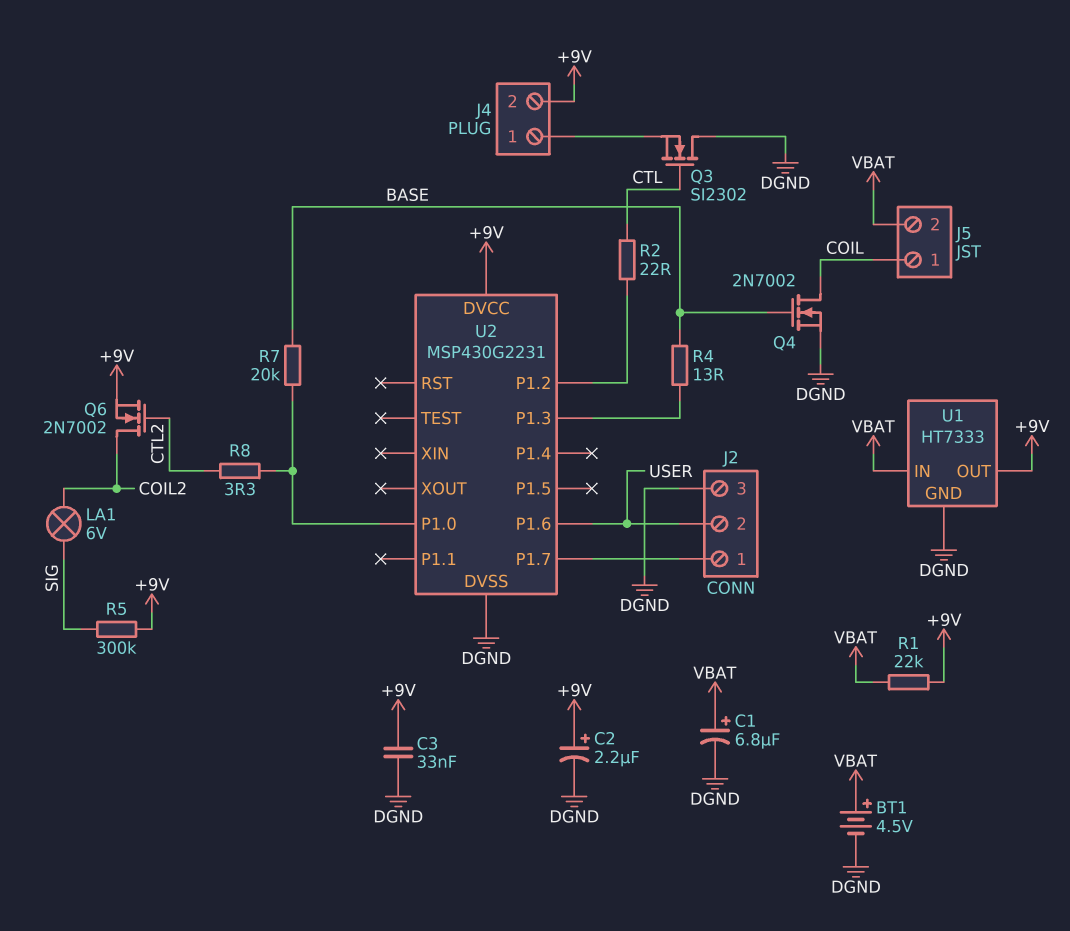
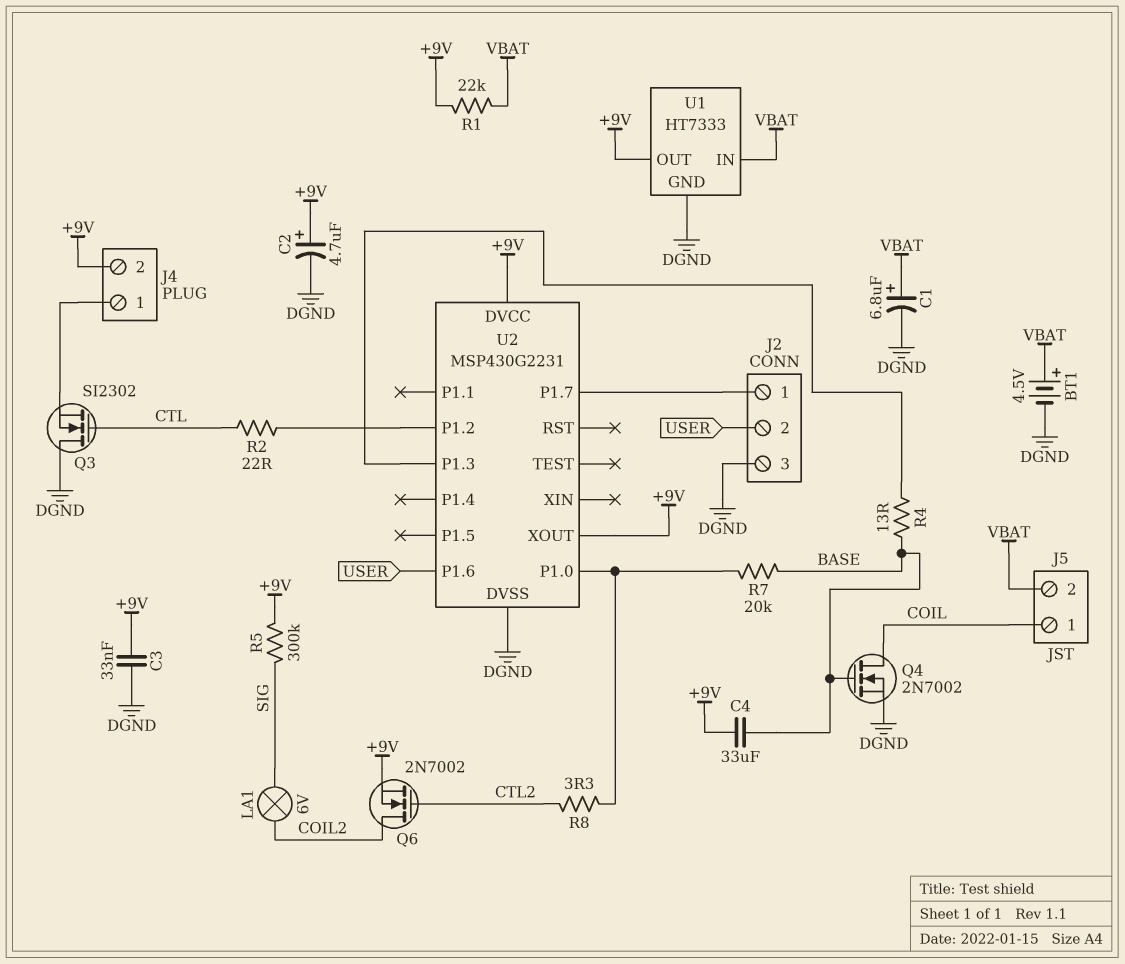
C2: 2.2uF (plus +9V, minus DGND) -> 4.7uF (plus +9V, minus DGND)
C4: none -> 33uF (+9V, BASE)
U2 pin XOUT: none -> +9V

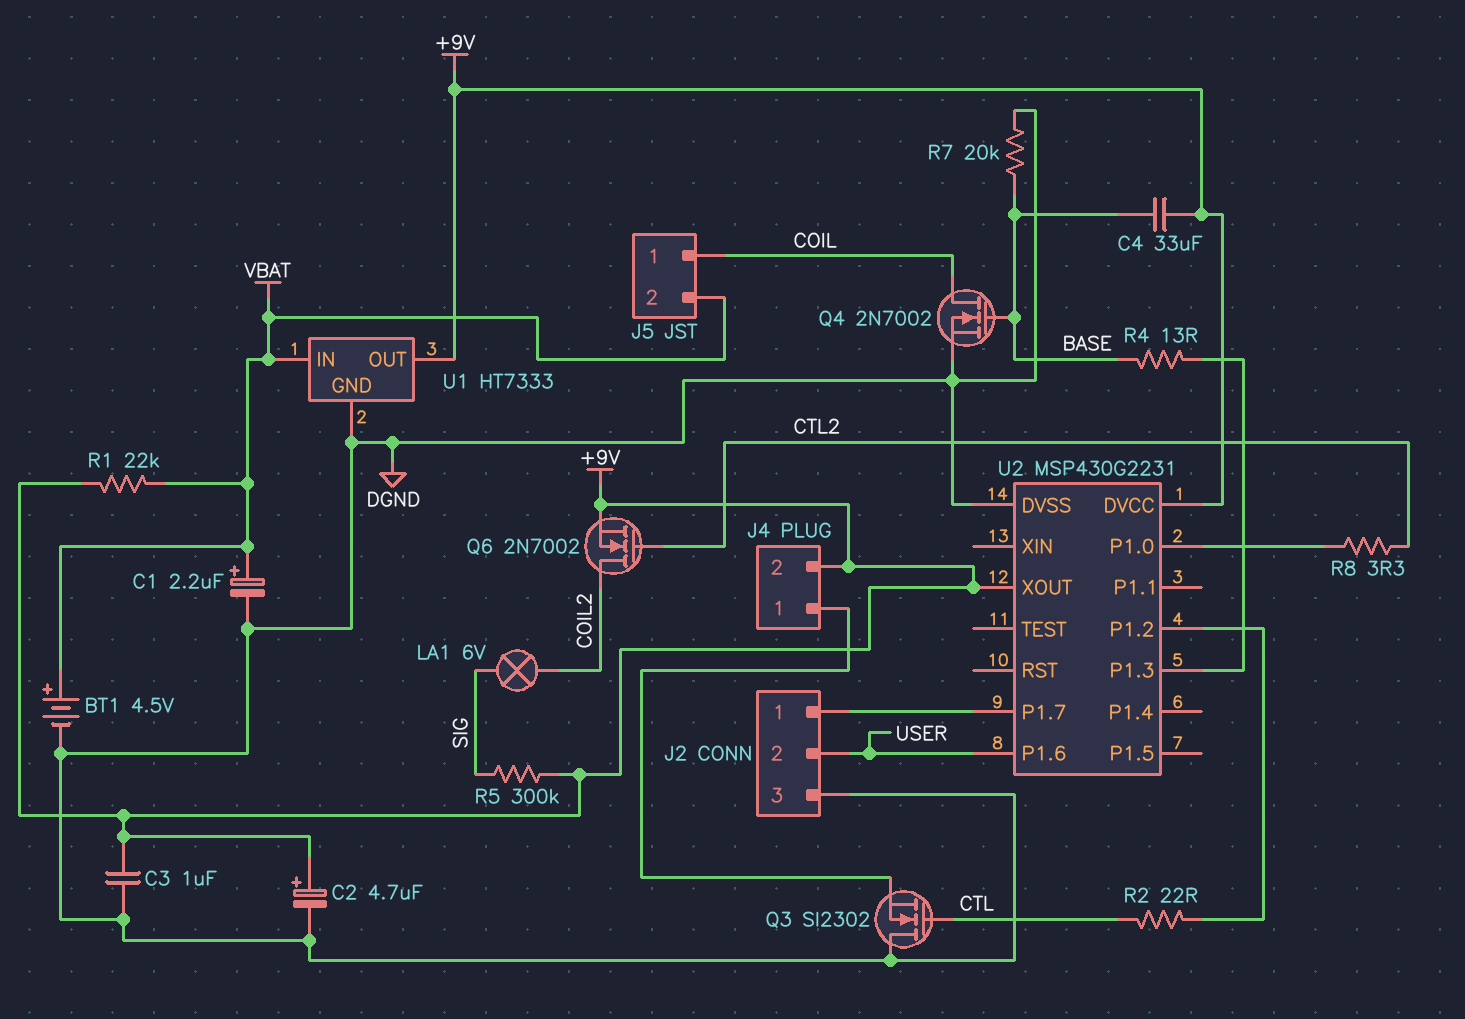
C1: 6.8uF (plus VBAT, minus DGND) -> 2.2uF (plus VBAT, minus DGND)
C3: 33nF (+9V, DGND) -> 1uF (+9V, DGND)
R7: 20k (BASE, U2/P1.0) -> 20k (BASE, DGND)

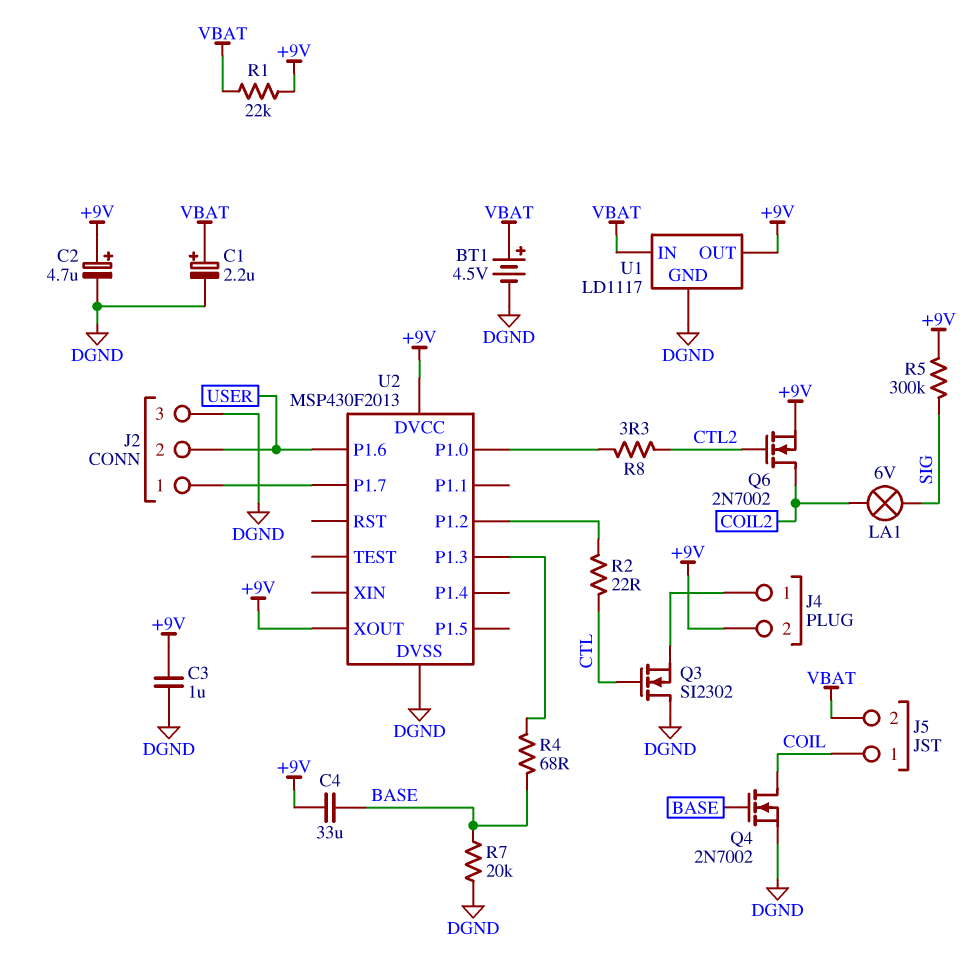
R4: 13 (BASE, U2/P1.3) -> 68 (BASE, U2/P1.3)
U1: HT7333 -> LD1117
U2: MSP430G2231 -> MSP430F2013

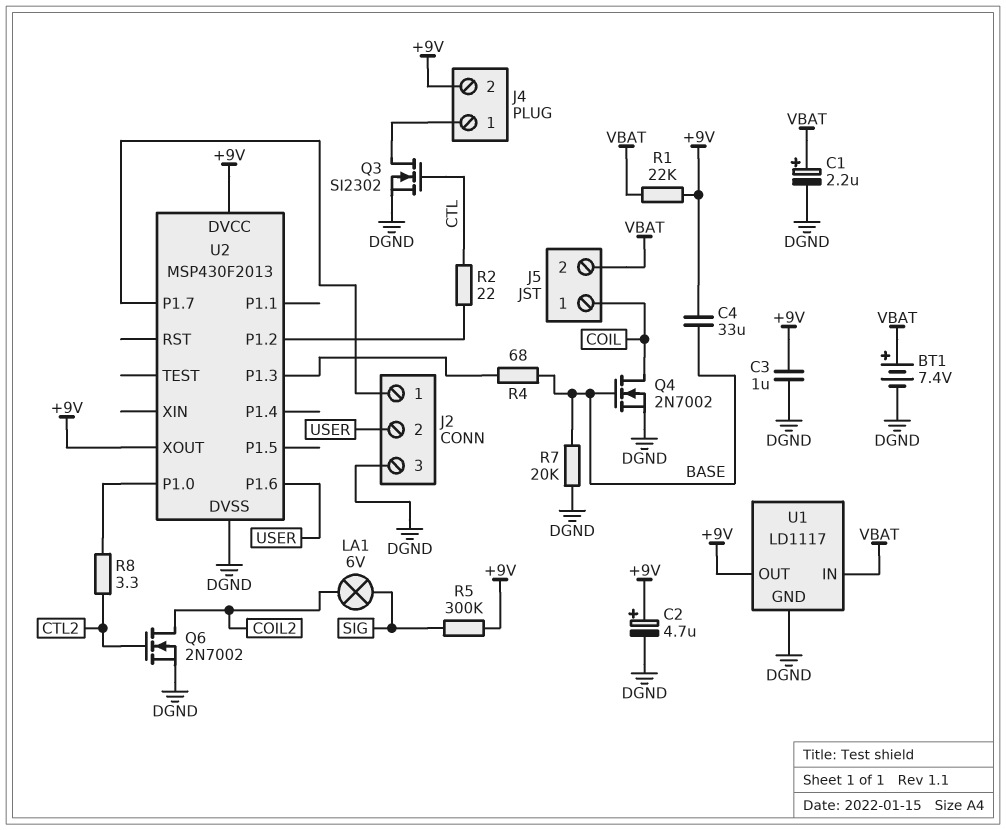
BT1: 4.5V (plus VBAT, minus DGND) -> 7.4V (plus VBAT, minus DGND)
Q3: NMOS SI2302 (G CTL, D DGND, S J4/1) -> NMOS SI2302 (G CTL, D J4/1, S DGND)
Q6: NMOS 2N7002 (G CTL2, D COIL2, S +9V) -> NMOS 2N7002 (G CTL2, D COIL2, S DGND)

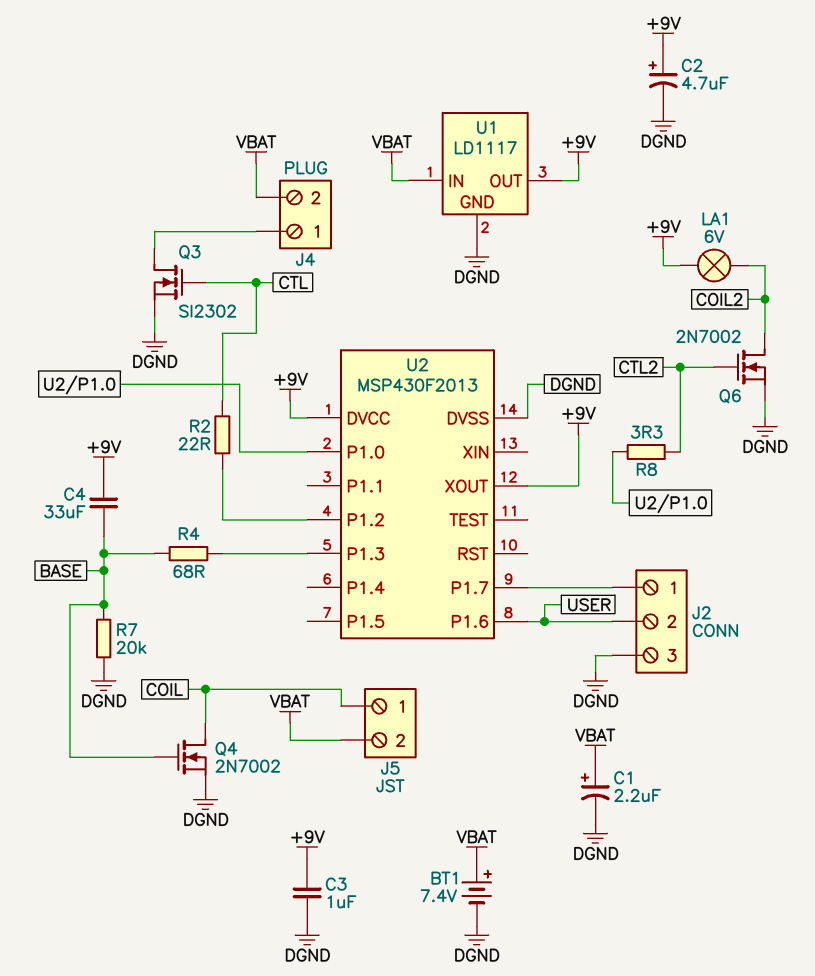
J4 pin 2: +9V -> VBAT
LA1: lamp 6V (COIL2, SIG) -> lamp 6V (+9V, COIL2)
R1: 22k (+9V, VBAT) -> none
R5: 300k (+9V, SIG) -> none

